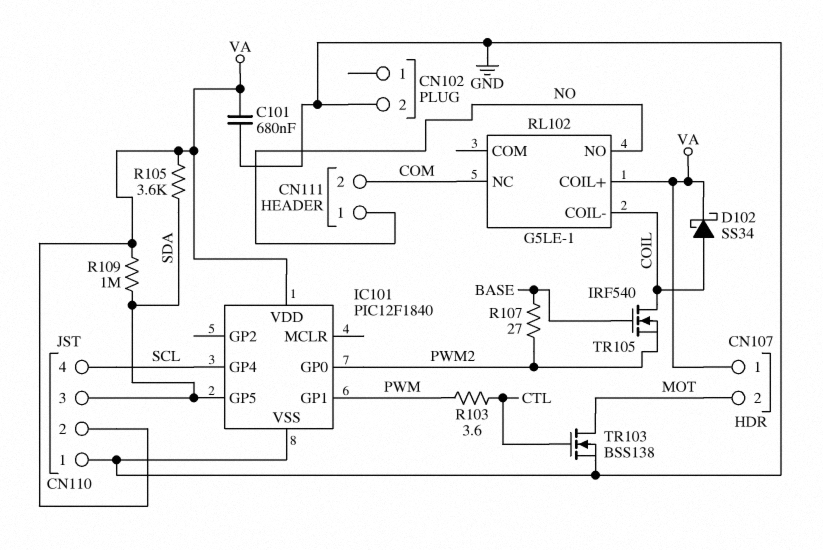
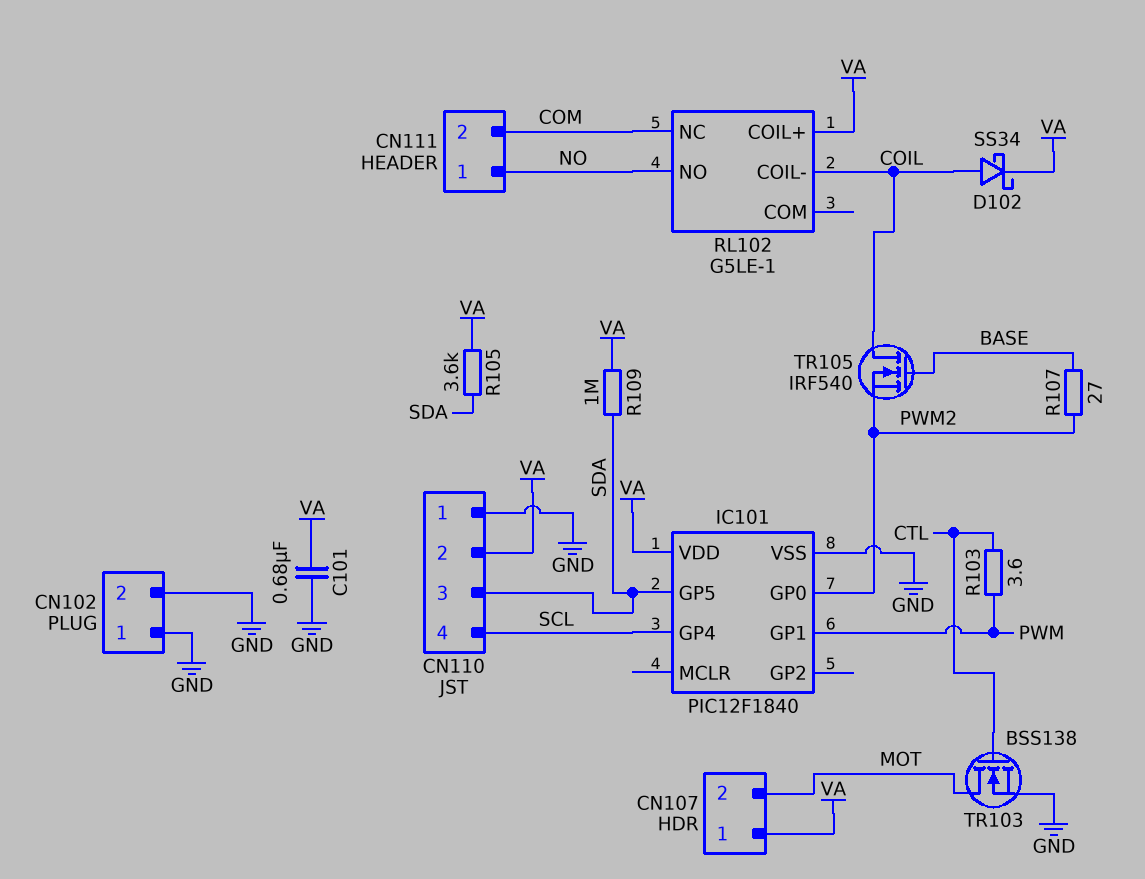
CN102 pin 1: none -> GND

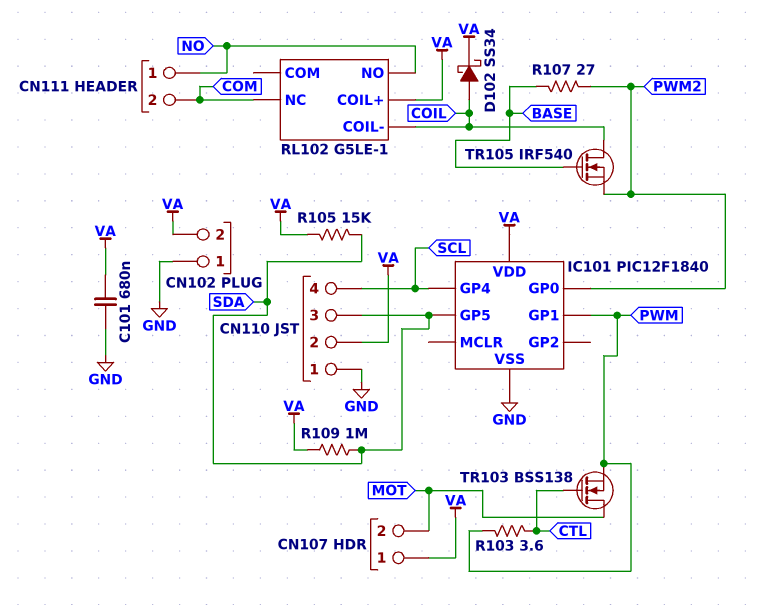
CN102 pin 2: GND -> VA
R105: 3.6k (SDA, VA) -> 15k (SDA, VA)
TR103: NMOS BSS138 (G CTL, D MOT, S GND) -> NMOS BSS138 (G CTL, D MOT, S PWM)

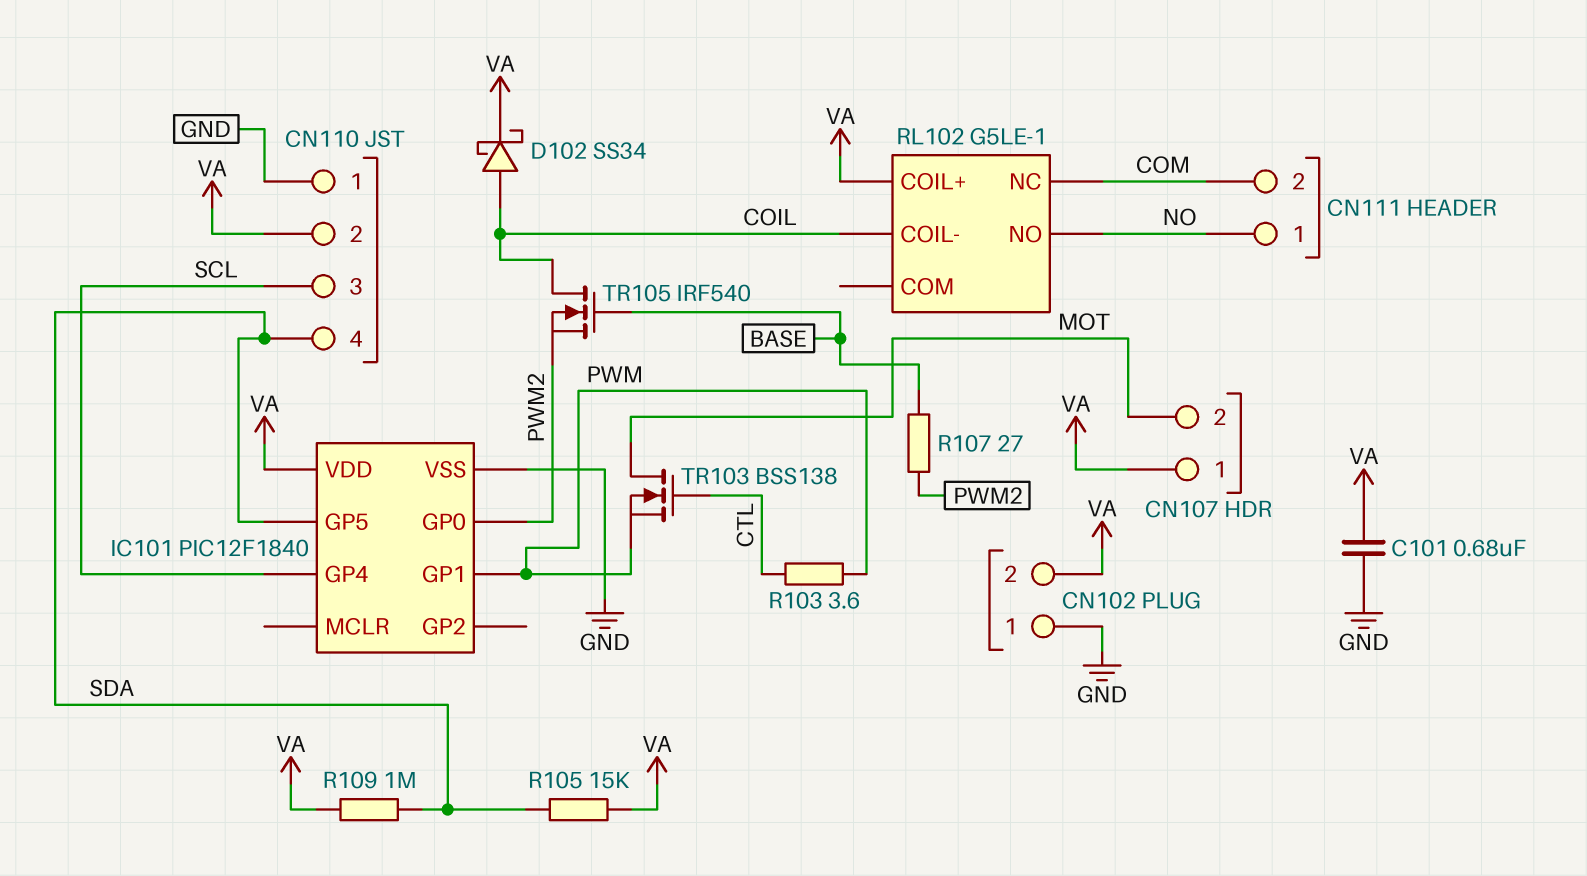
CN110 pin 3: SDA -> SCL
CN110 pin 4: SCL -> SDA

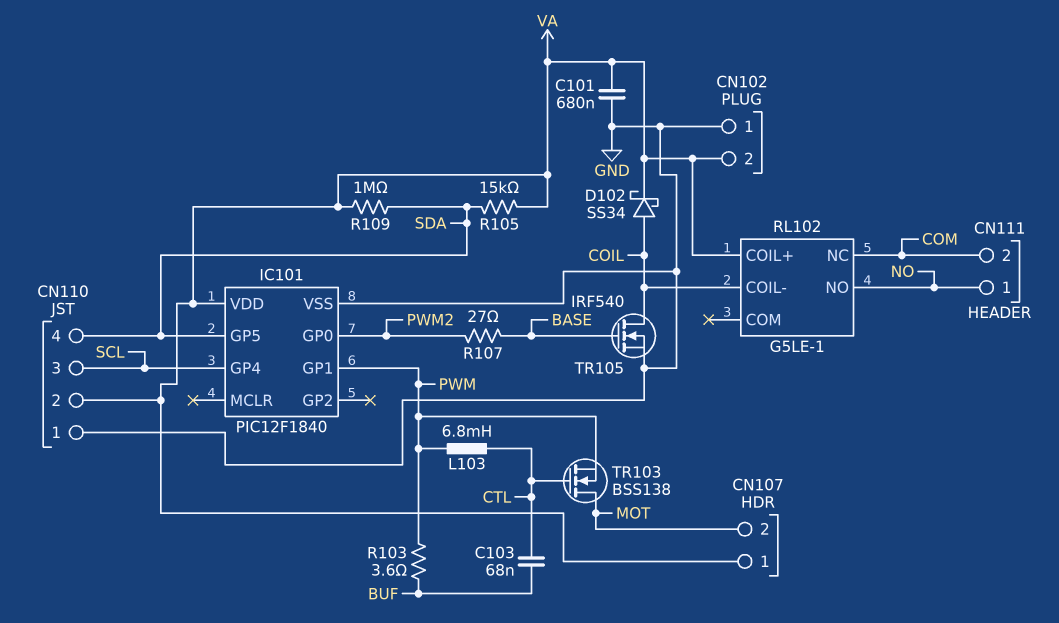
C103: none -> 68nF (BUF, CTL)
L103: none -> 6.8mH (CTL, PWM)
R103: 3.6 (CTL, PWM) -> 3.6 (BUF, PWM)
TR105: NMOS IRF540 (G BASE, D COIL, S PWM2) -> NMOS IRF540 (G BASE, D COIL, S GND)

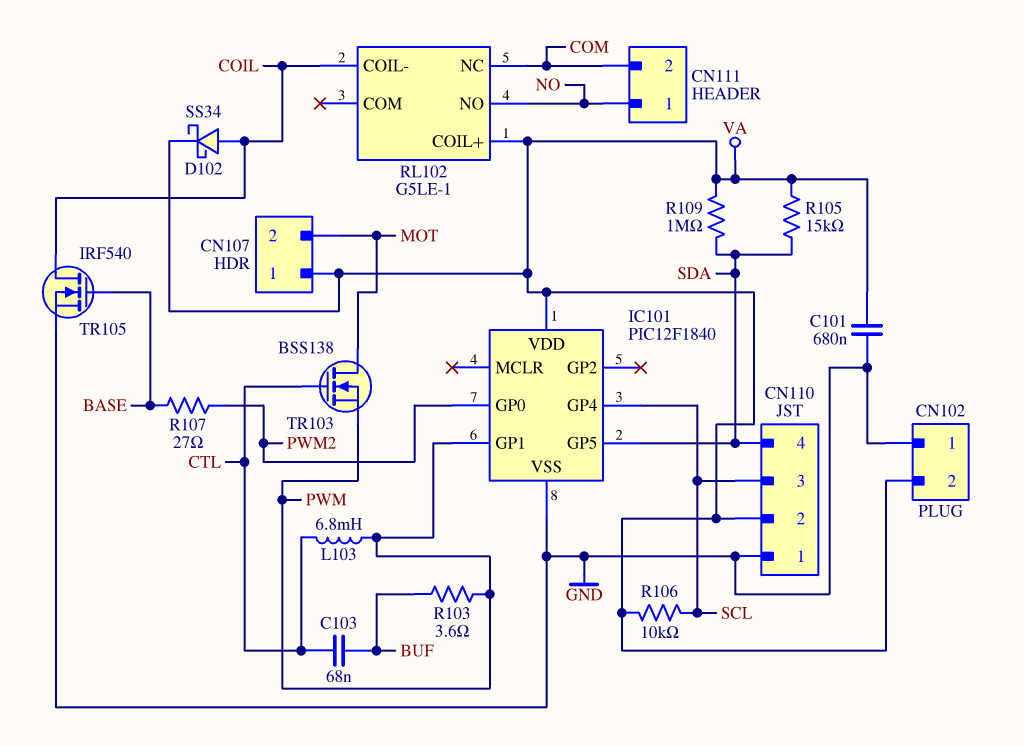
R106: none -> 10k (SCL, VA)

